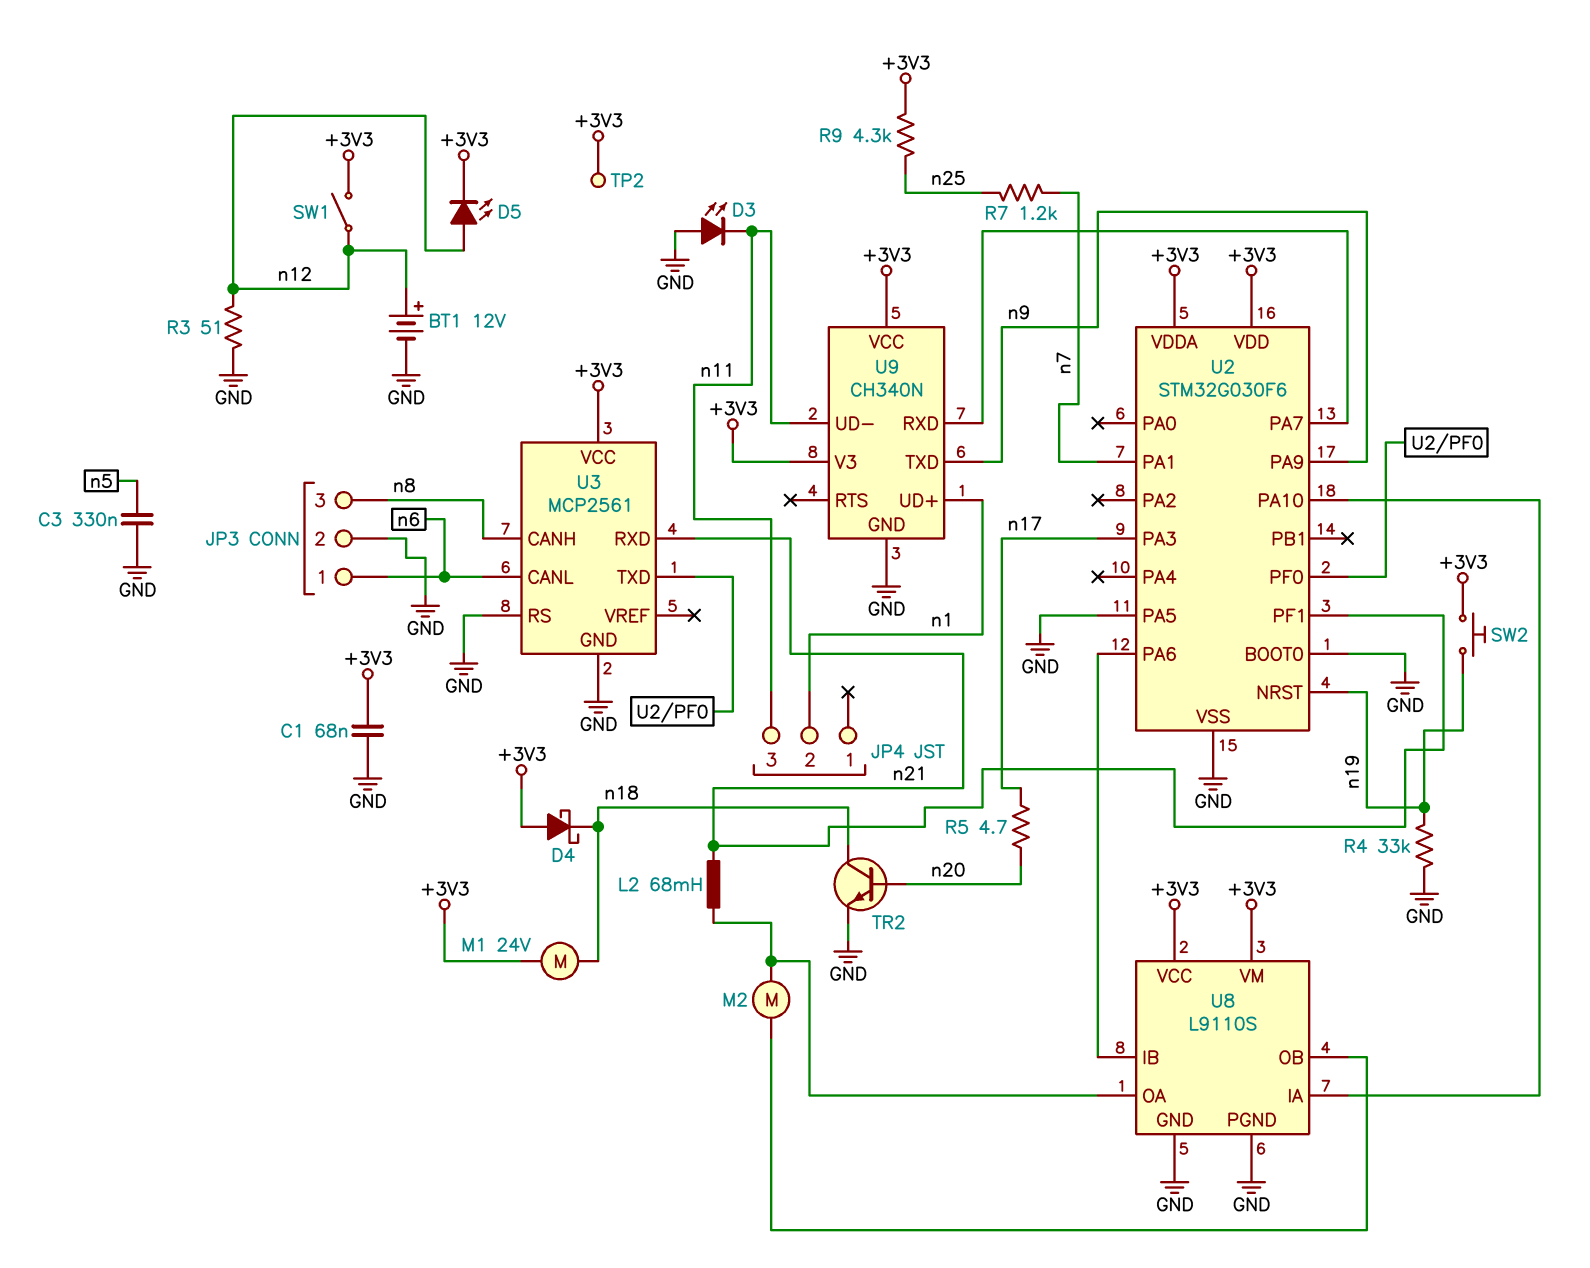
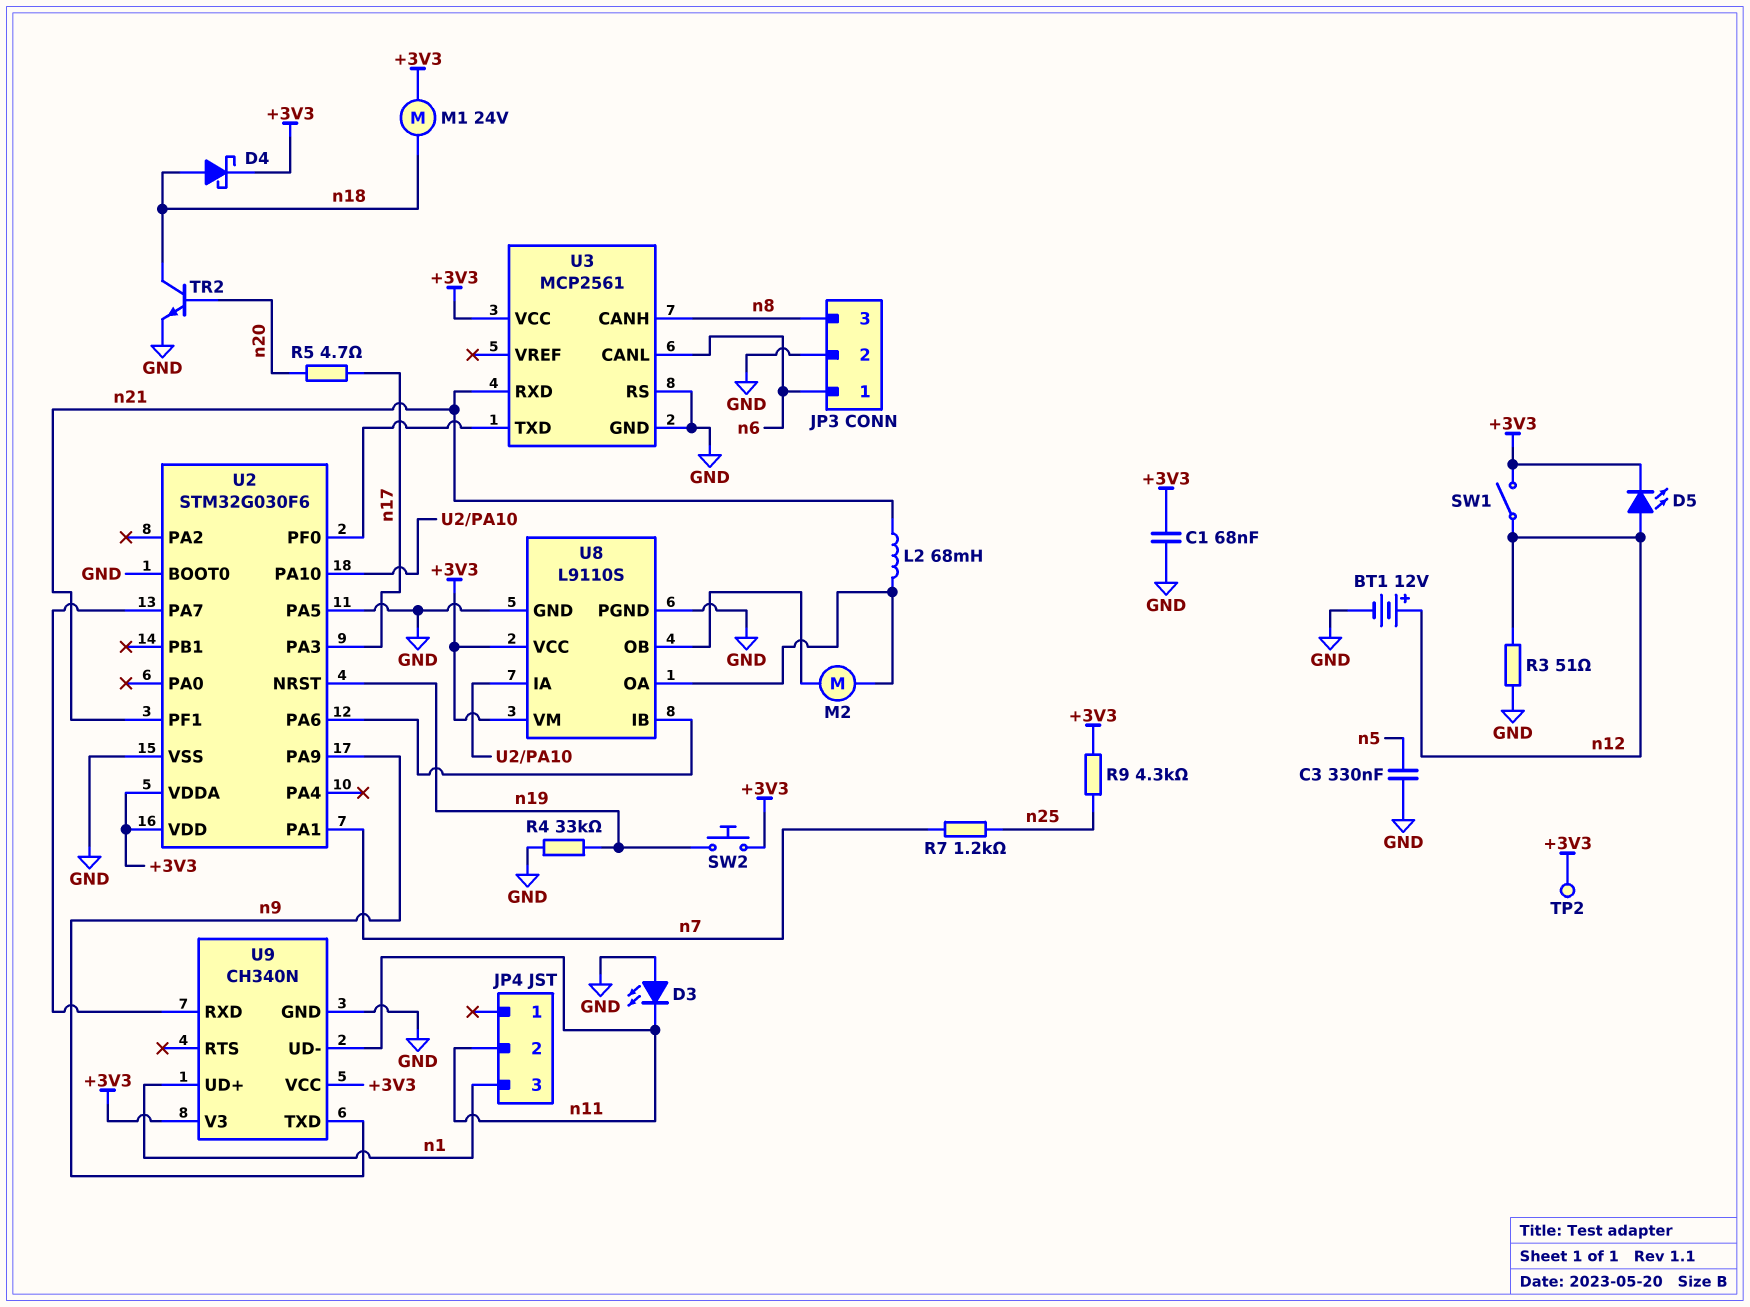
D4: schottky (A +3V3, K n18) -> schottky (A n18, K +3V3)
JP4 pin 2: n1 -> n11
JP4 pin 3: n11 -> n1

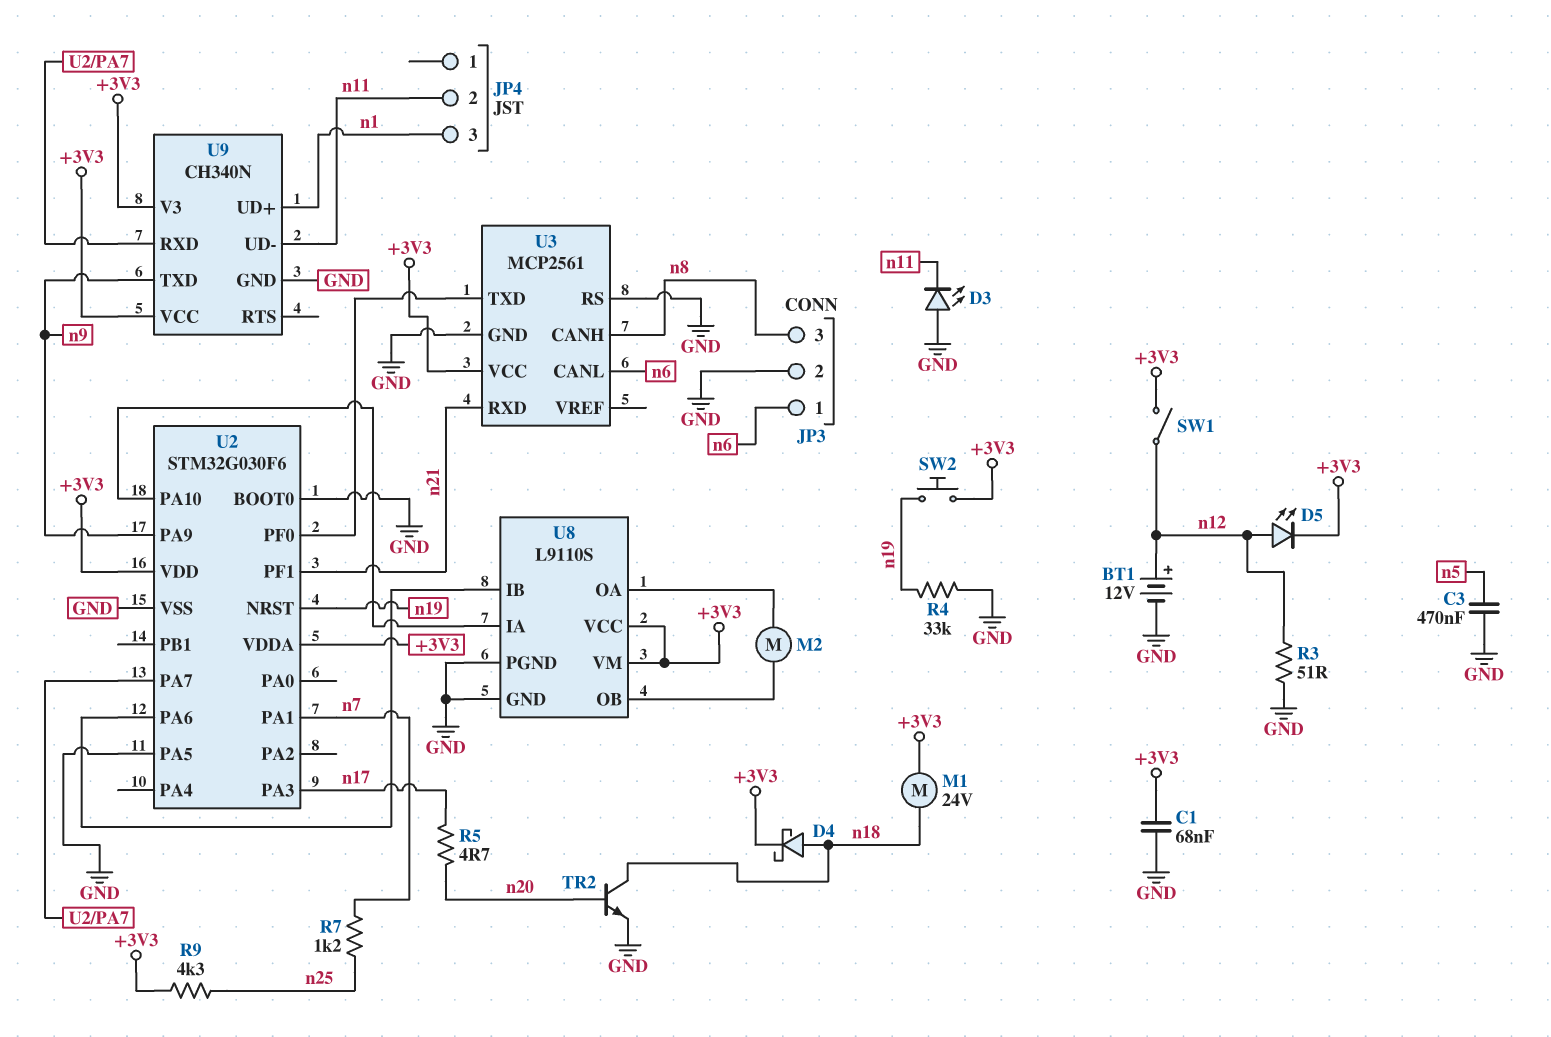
C3: 330nF (GND, n5) -> 470nF (GND, n5)
L2: 68mH (U8/OA, n21) -> none
TP2: test point (+3V3) -> none

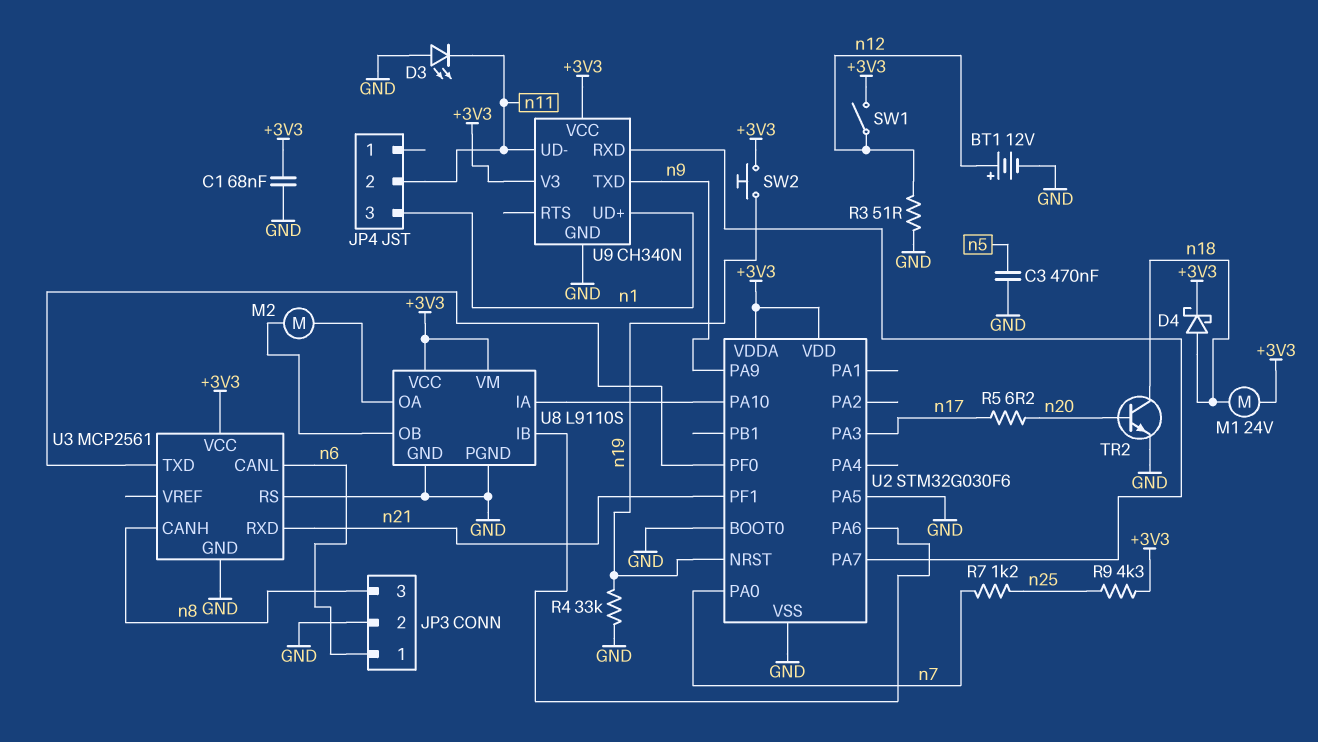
D5: LED (A n12, K +3V3) -> none
R5: 4.7 (n17, n20) -> 6.2 (n17, n20)
U2 pin PA0: none -> n7
U2 pin PA1: n7 -> none

